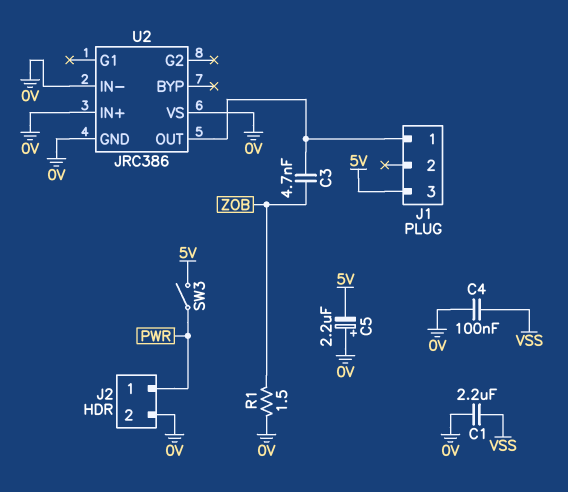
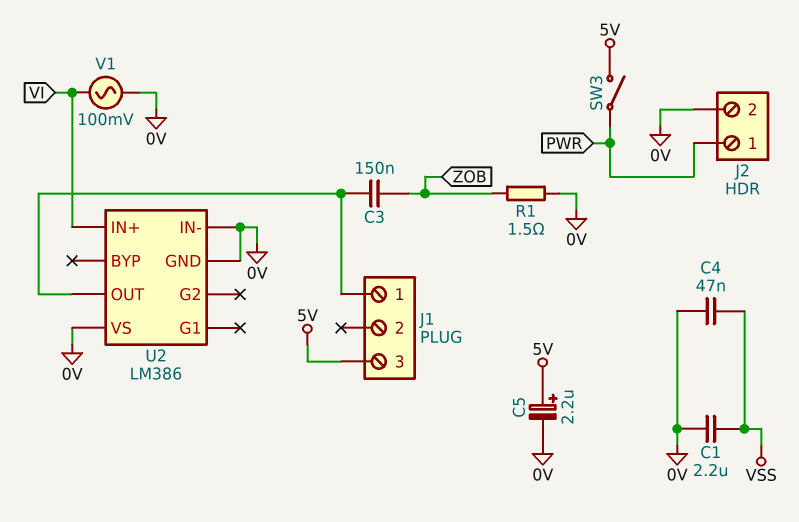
C3: 4.7nF (J1/1, ZOB) -> 150nF (J1/1, ZOB)
C4: 100nF (0V, VSS) -> 47nF (0V, VSS)
C5: 2.2uF (plus 0V, minus 5V) -> 2.2uF (plus 5V, minus 0V)
U2: JRC386 -> LM386
U2 pin IN+: 0V -> VI
V1: none -> AC 100mV (0V, VI)

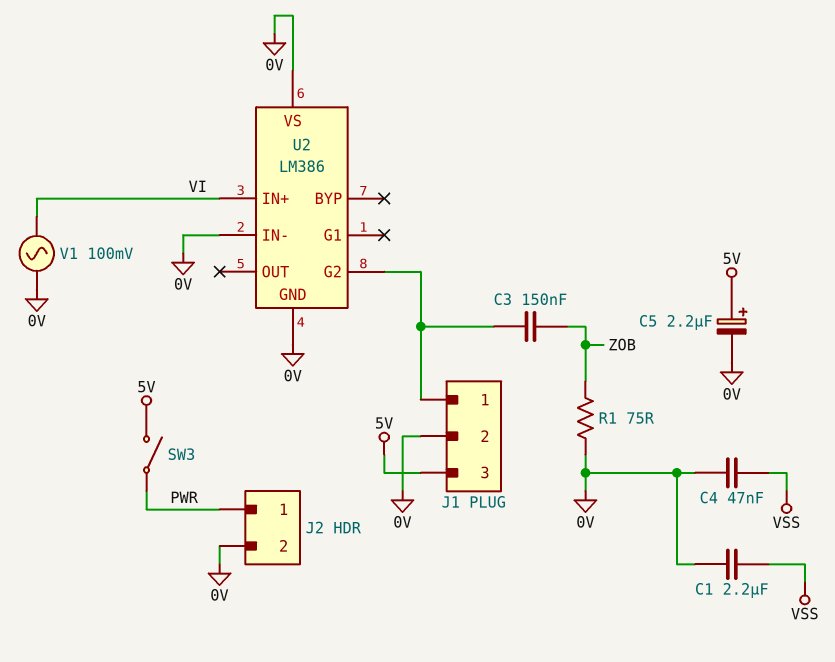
J1 pin 2: none -> 0V
R1: 1.5 (0V, ZOB) -> 75 (0V, ZOB)
U2 pin G2: none -> J1/1
U2 pin OUT: J1/1 -> none

